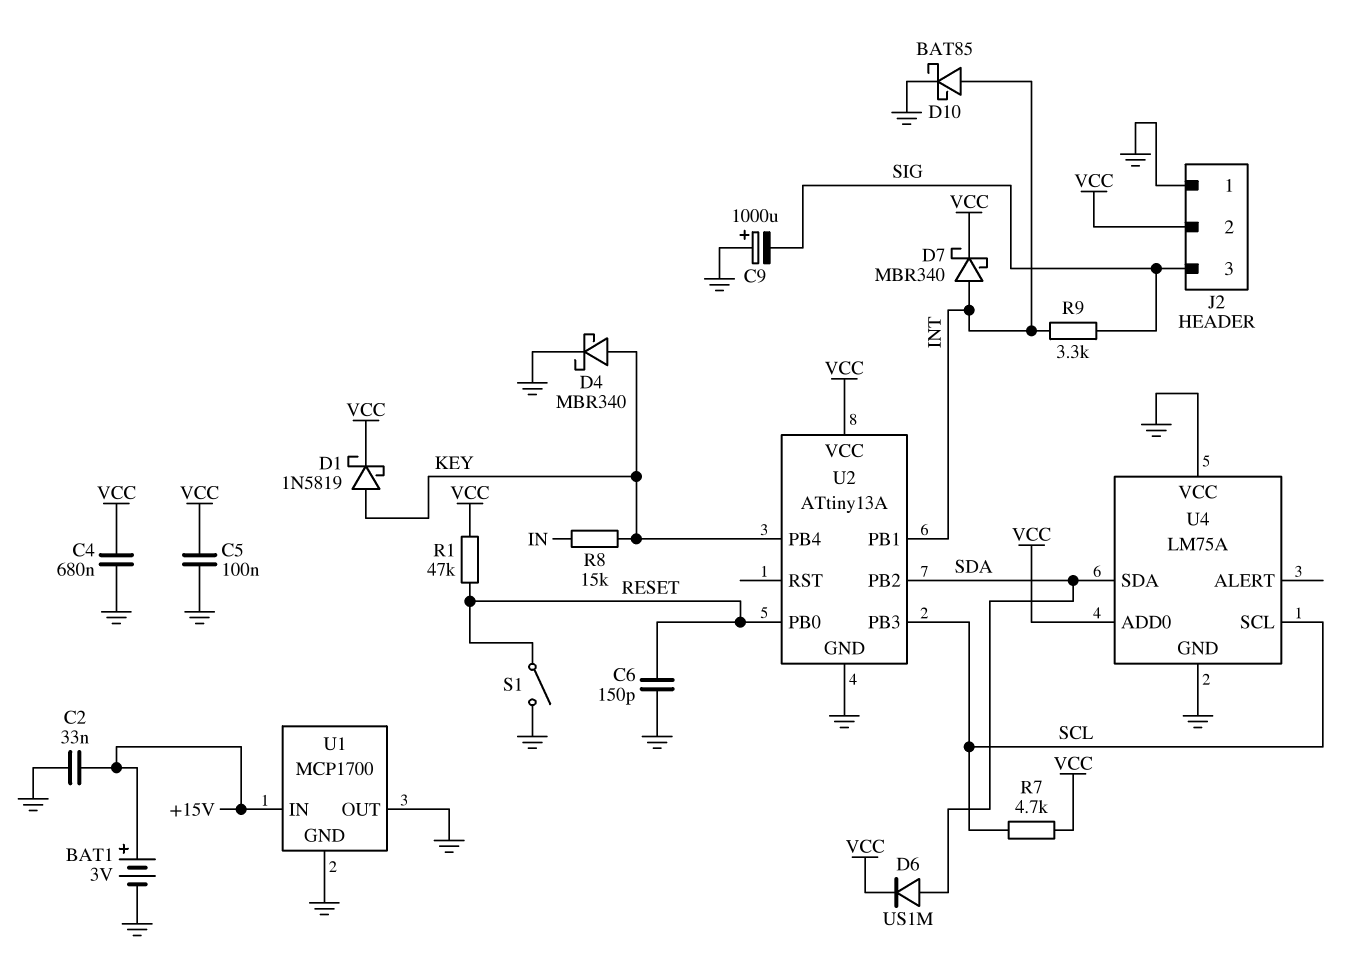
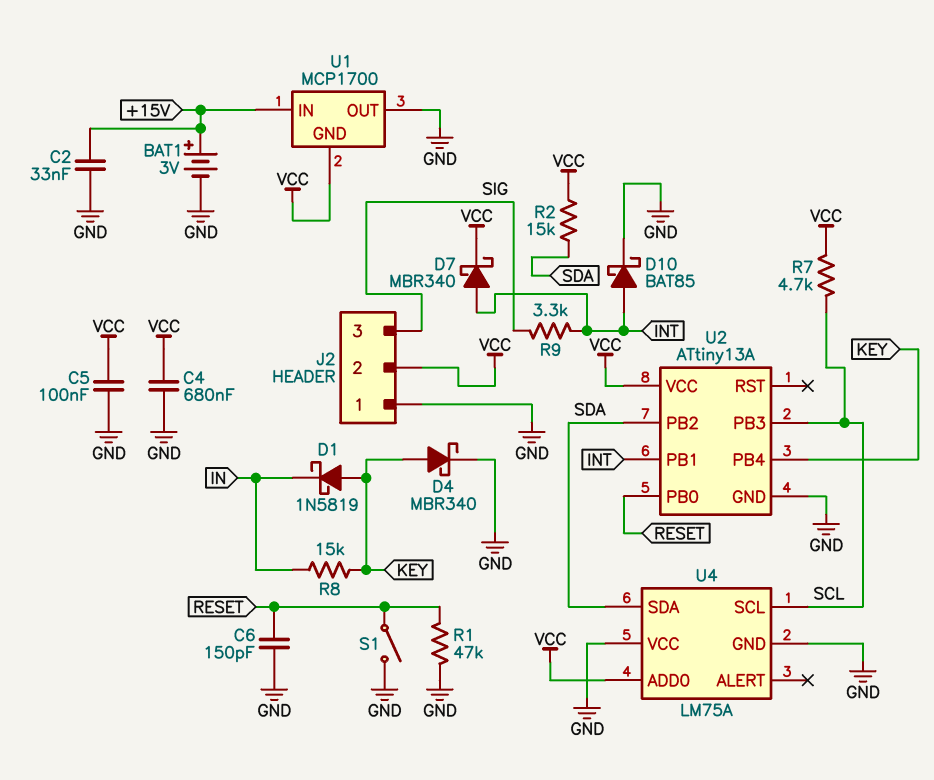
C9: 1000uF (plus GND, minus SIG) -> none
D1: schottky 1N5819 (A KEY, K VCC) -> schottky 1N5819 (A KEY, K IN)
D6: diode US1M (A SDA, K VCC) -> none
R1: 47k (RESET, VCC) -> 47k (GND, RESET)
R2: none -> 15k (SDA, VCC)
U1 pin GND: GND -> VCC

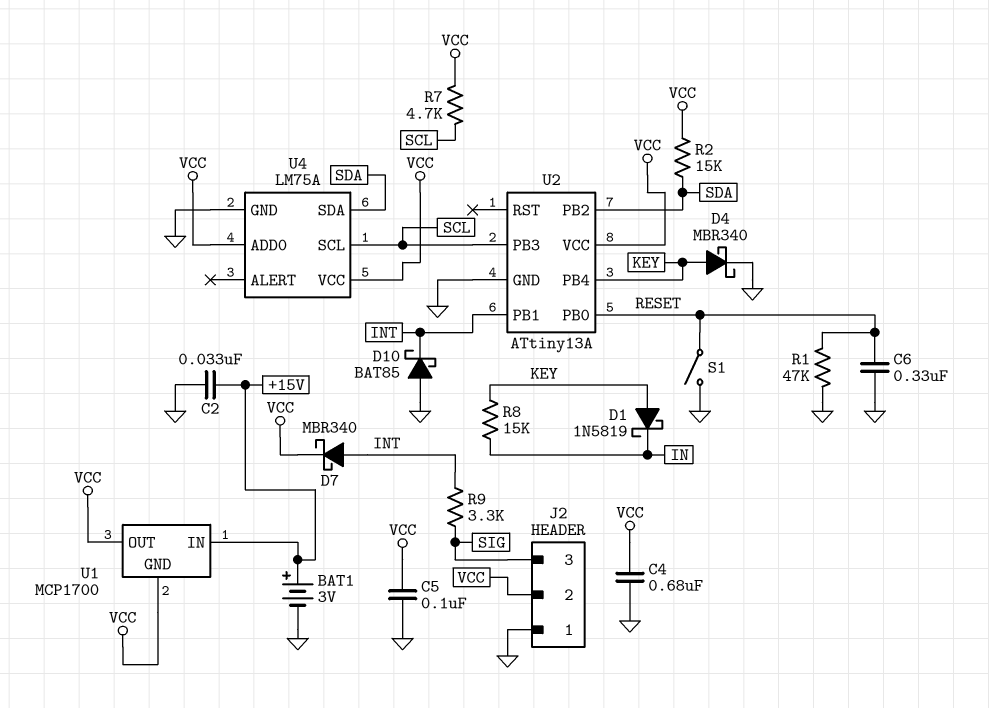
C6: 150pF (GND, RESET) -> 330nF (GND, RESET)
D10: schottky BAT85 (A INT, K GND) -> schottky BAT85 (A GND, K INT)
U1 pin OUT: GND -> VCC
U4 pin VCC: GND -> VCC

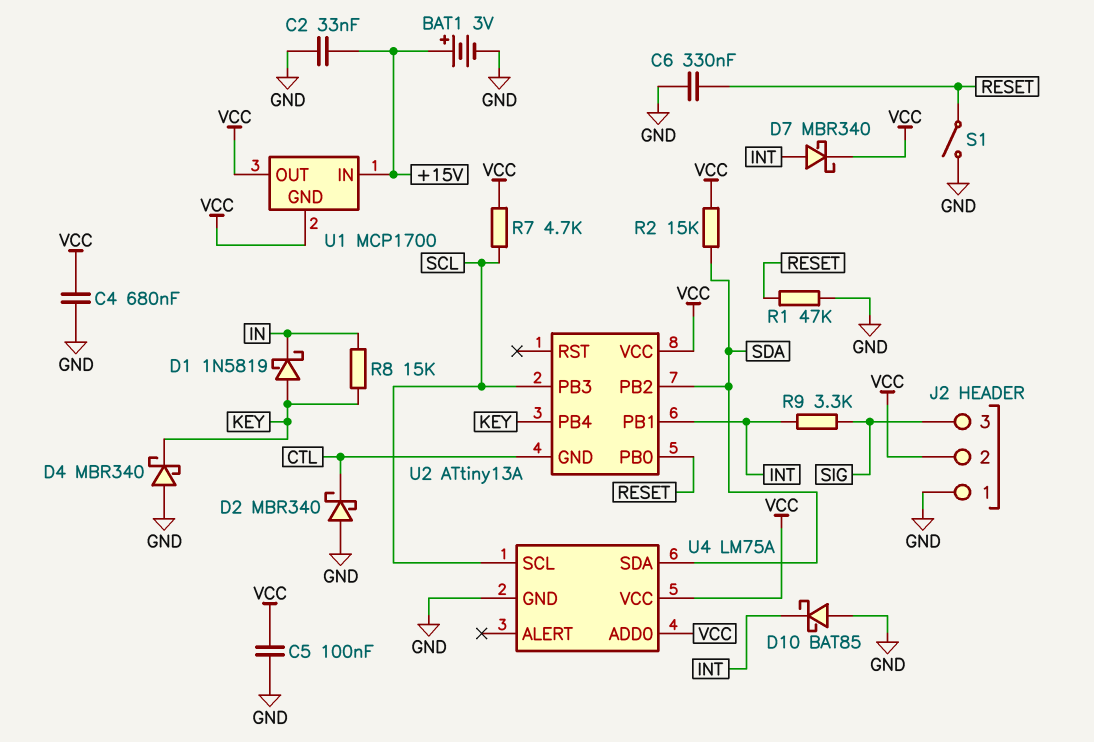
D2: none -> schottky MBR340 (A GND, K CTL)
D4: schottky MBR340 (A KEY, K GND) -> schottky MBR340 (A GND, K KEY)
U2 pin GND: GND -> CTL

